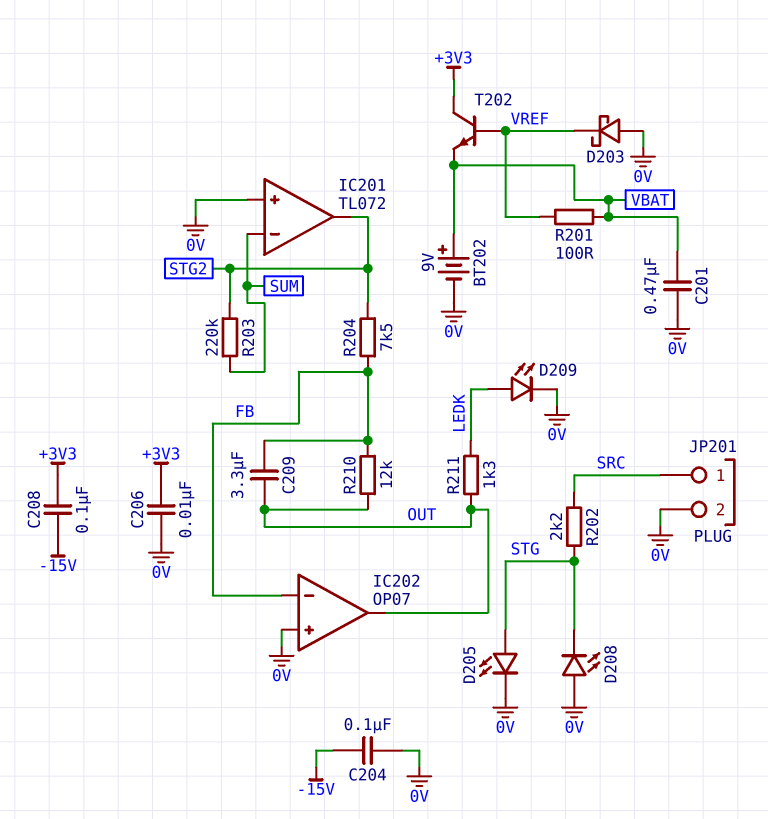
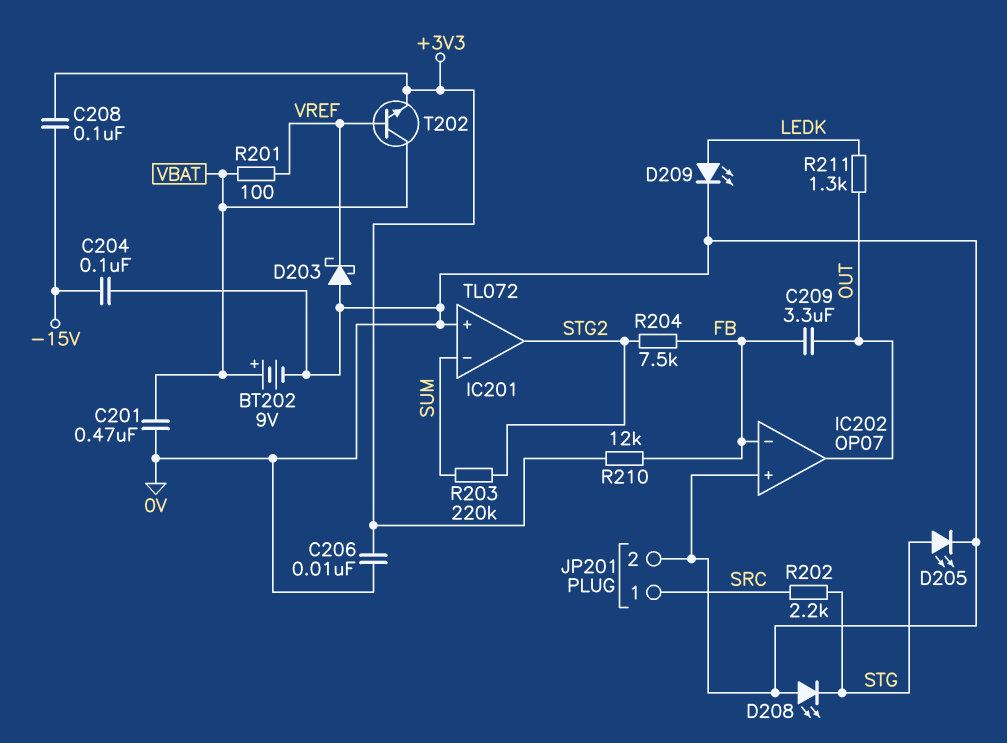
R210: 12k (FB, OUT) -> 12k (+3V3, FB)
T202: NPN (B VREF, C +3V3, E VBAT) -> NPN (B VREF, C VBAT, E +3V3)

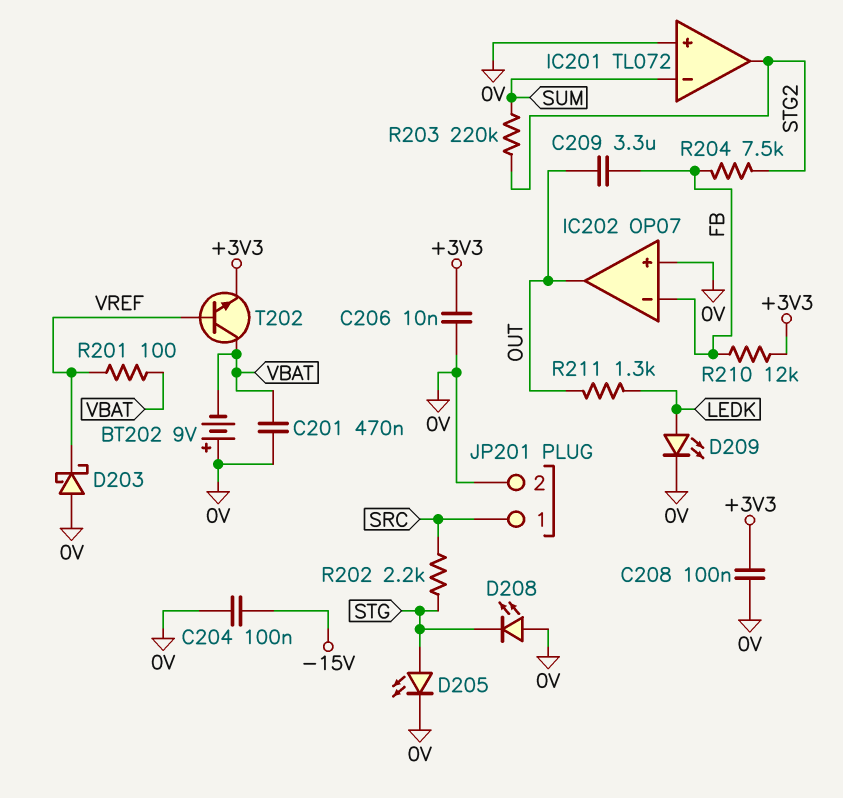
BT202: 9V (plus VBAT, minus 0V) -> 9V (plus 0V, minus VBAT)
C208: 100nF (+3V3, -15V) -> 100nF (+3V3, 0V)

